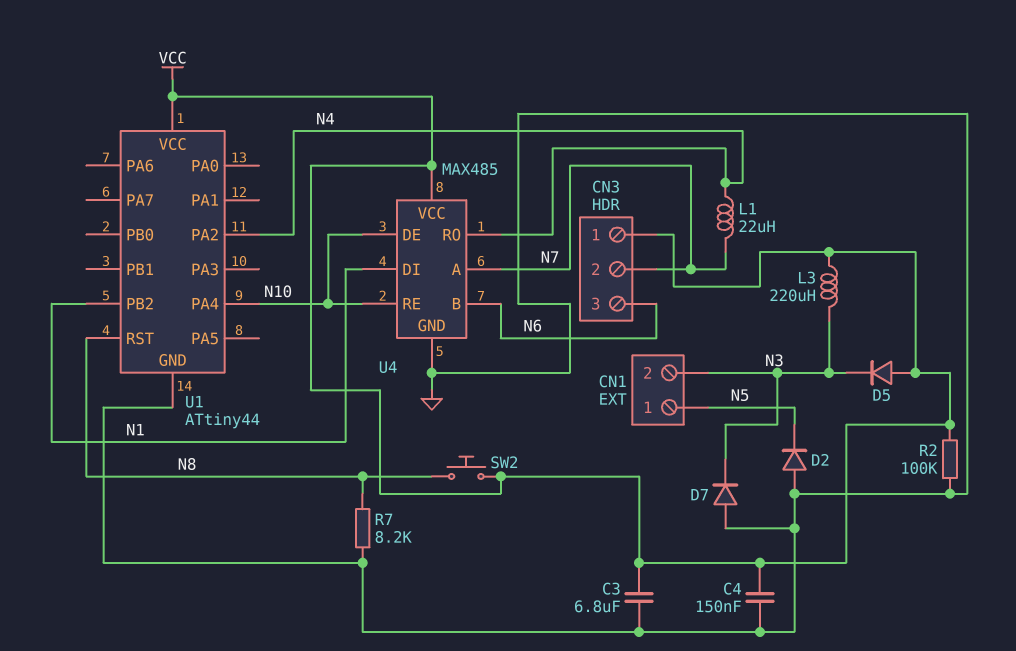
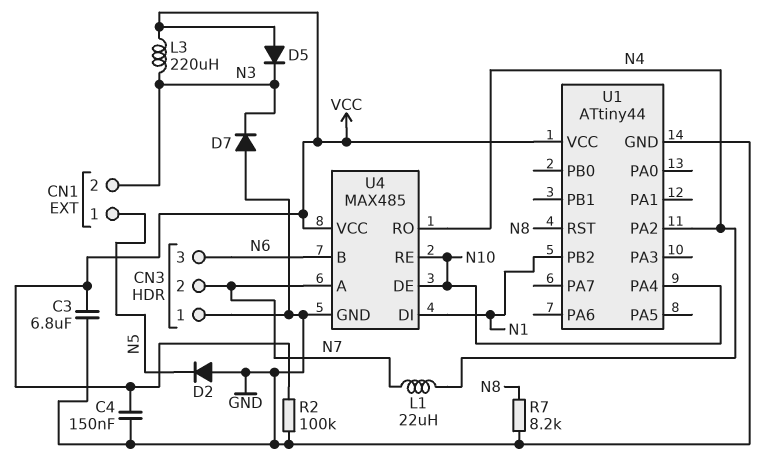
CN3 pin 1: VCC -> GND
SW2: button (N8, VCC) -> none

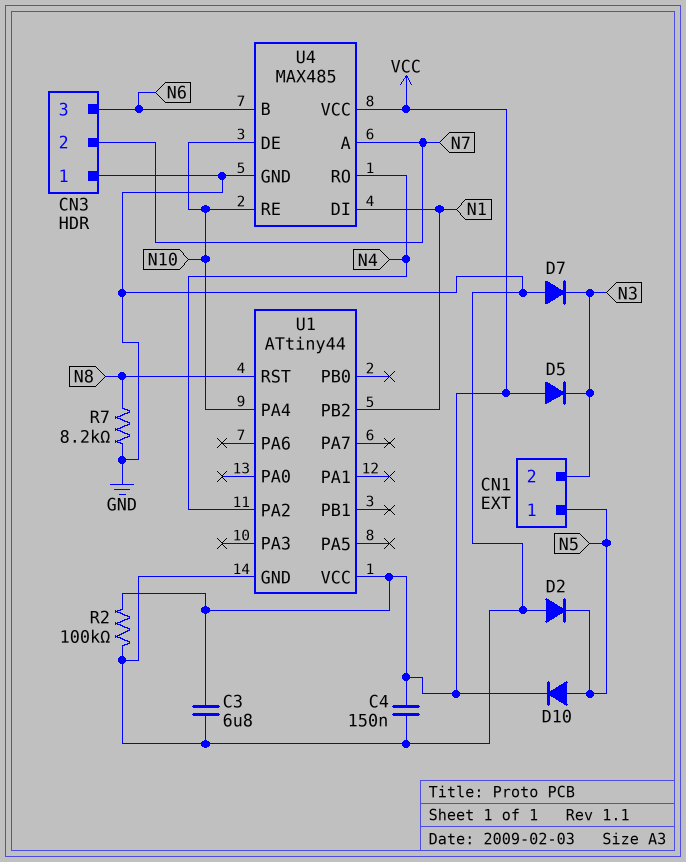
D10: none -> diode (A N5, K VCC)
L1: 22uH (N4, N7) -> none
L3: 220uH (N3, VCC) -> none

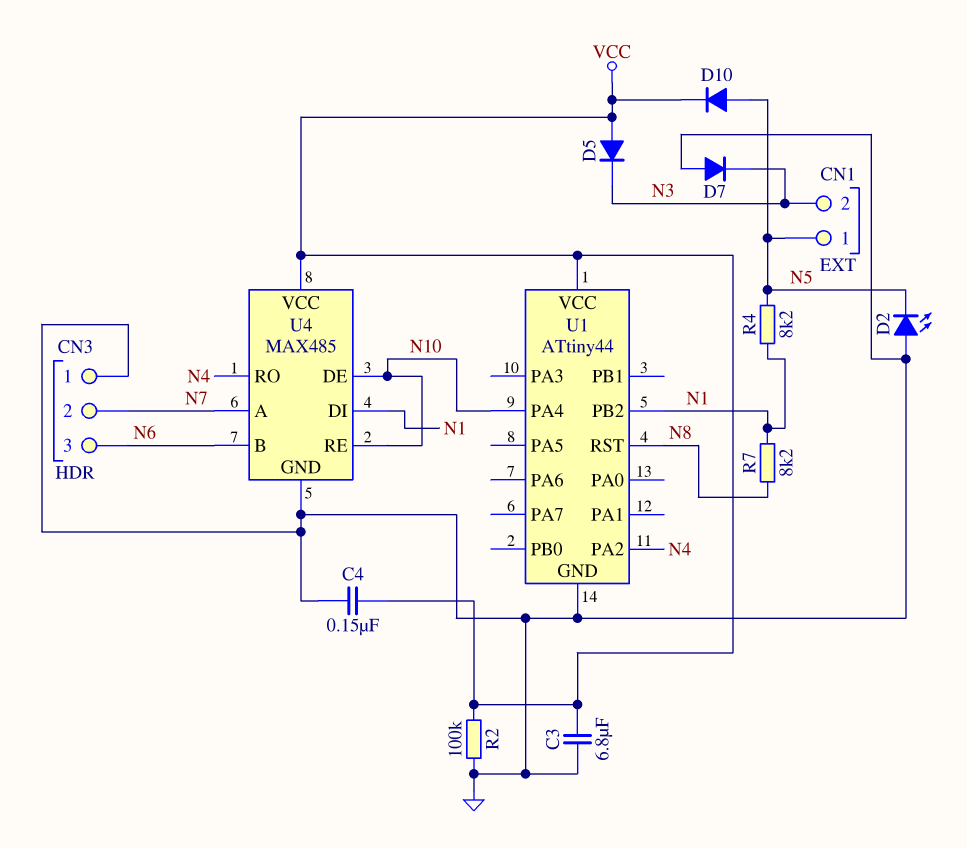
D2: diode (A GND, K N5) -> LED (A GND, K N5)
R4: none -> 8.2k (N1, N5)
R7: 8.2k (GND, N8) -> 8.2k (N1, N8)

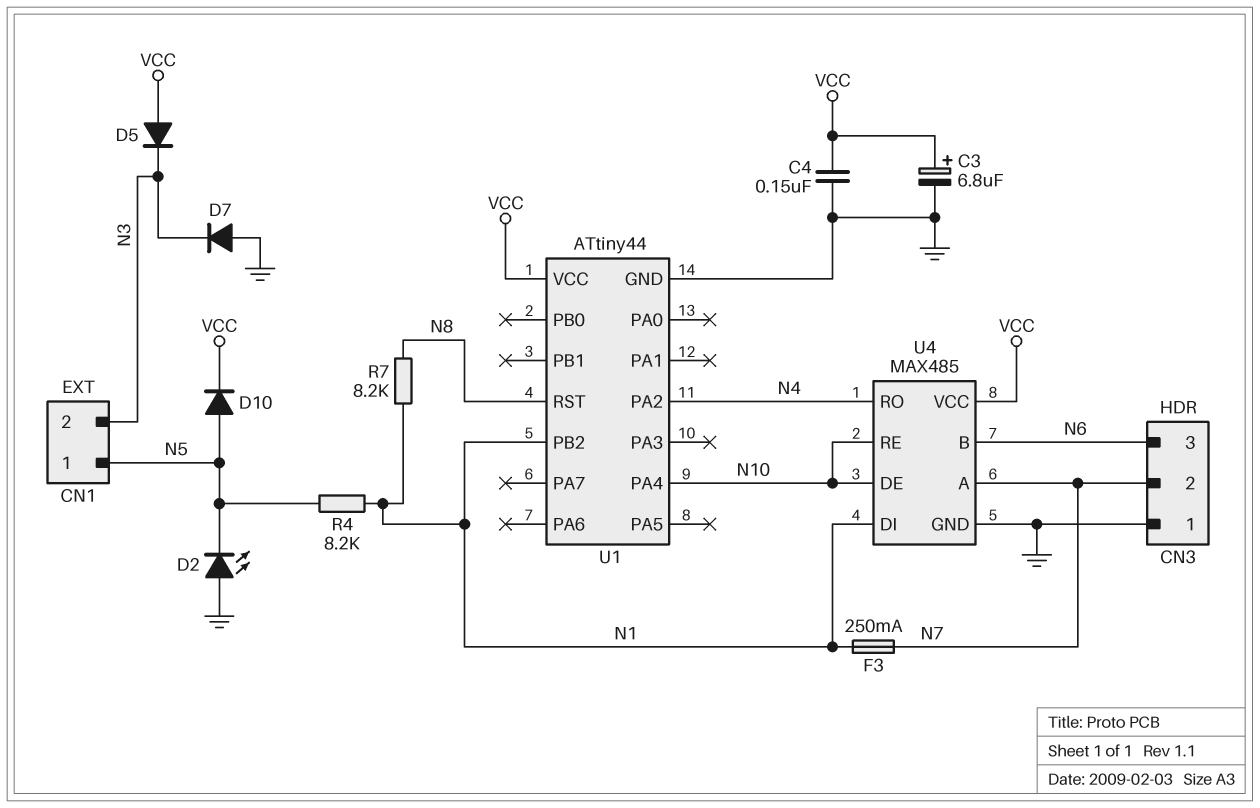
C3: 6.8uF (GND, VCC) -> 6.8uF (plus VCC, minus GND)
F3: none -> 250mA (N1, N7)
R2: 100k (GND, VCC) -> none

